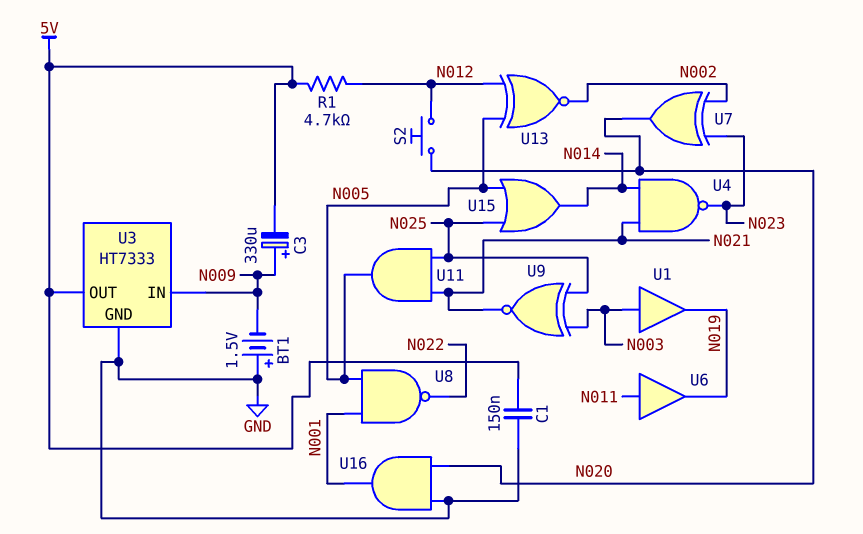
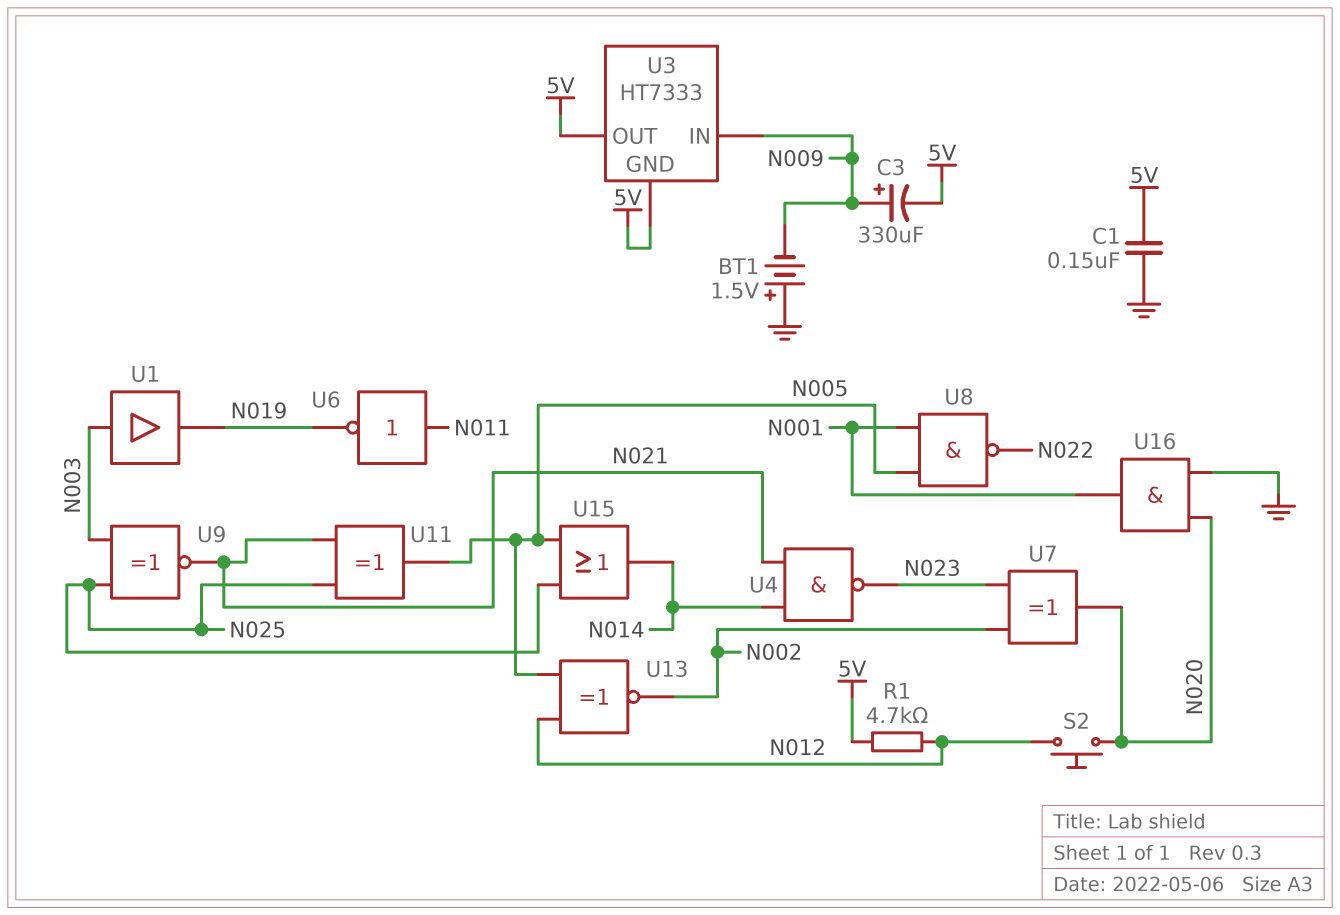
U3 pin GND: GND -> 5V
U6: buffer (in N011, out N019) -> NOT (in N011, out N019)
U11: AND (in N021, in N025, out N005) -> XOR (in N021, in N025, out N005)

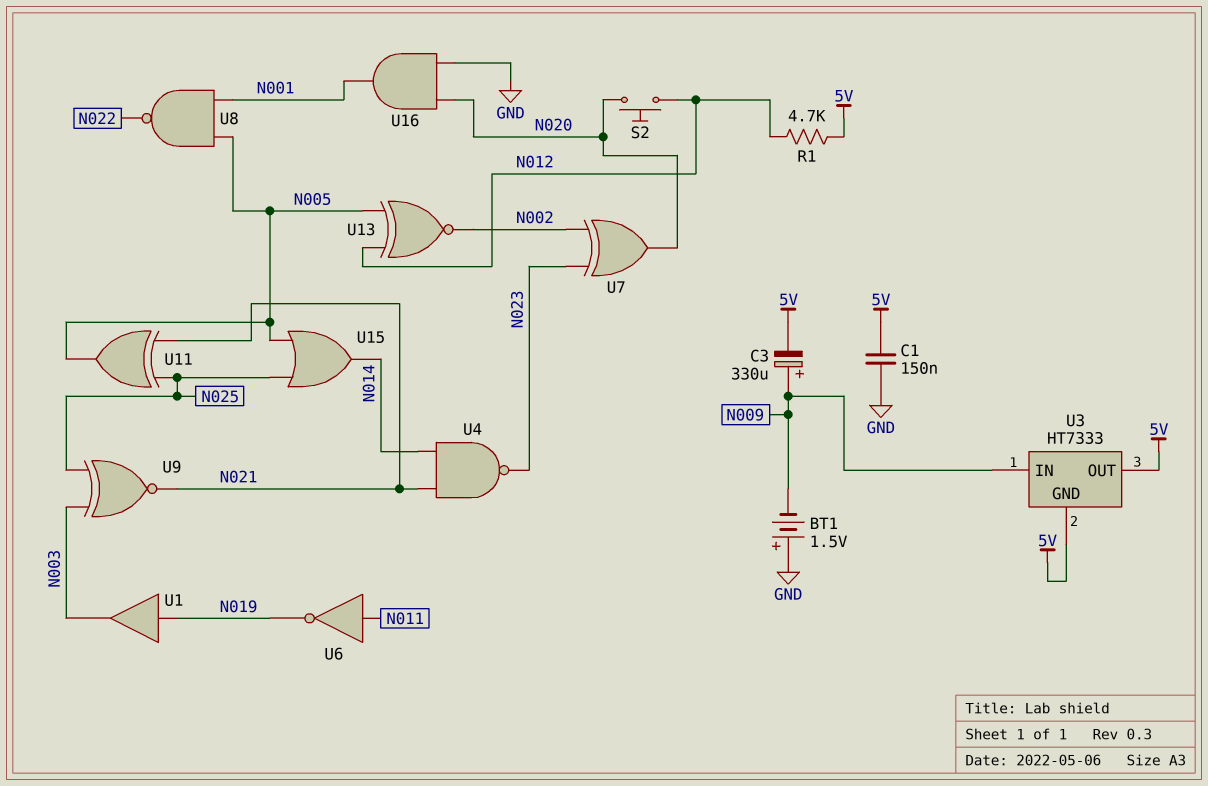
U1: buffer (in N003, out N019) -> buffer (in N019, out N003)

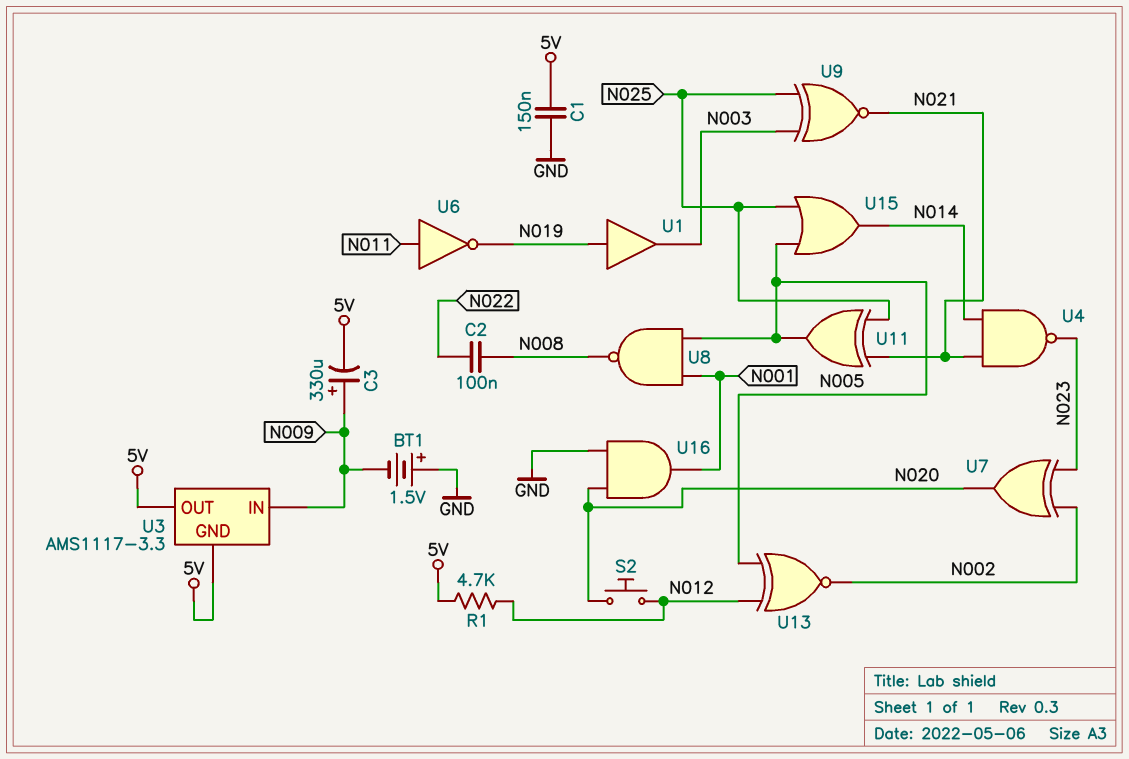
C2: none -> 100nF (N008, N022)
U3: HT7333 -> AMS1117-3.3
U8: NAND (in N001, in N005, out N022) -> NAND (in N001, in N005, out N008)

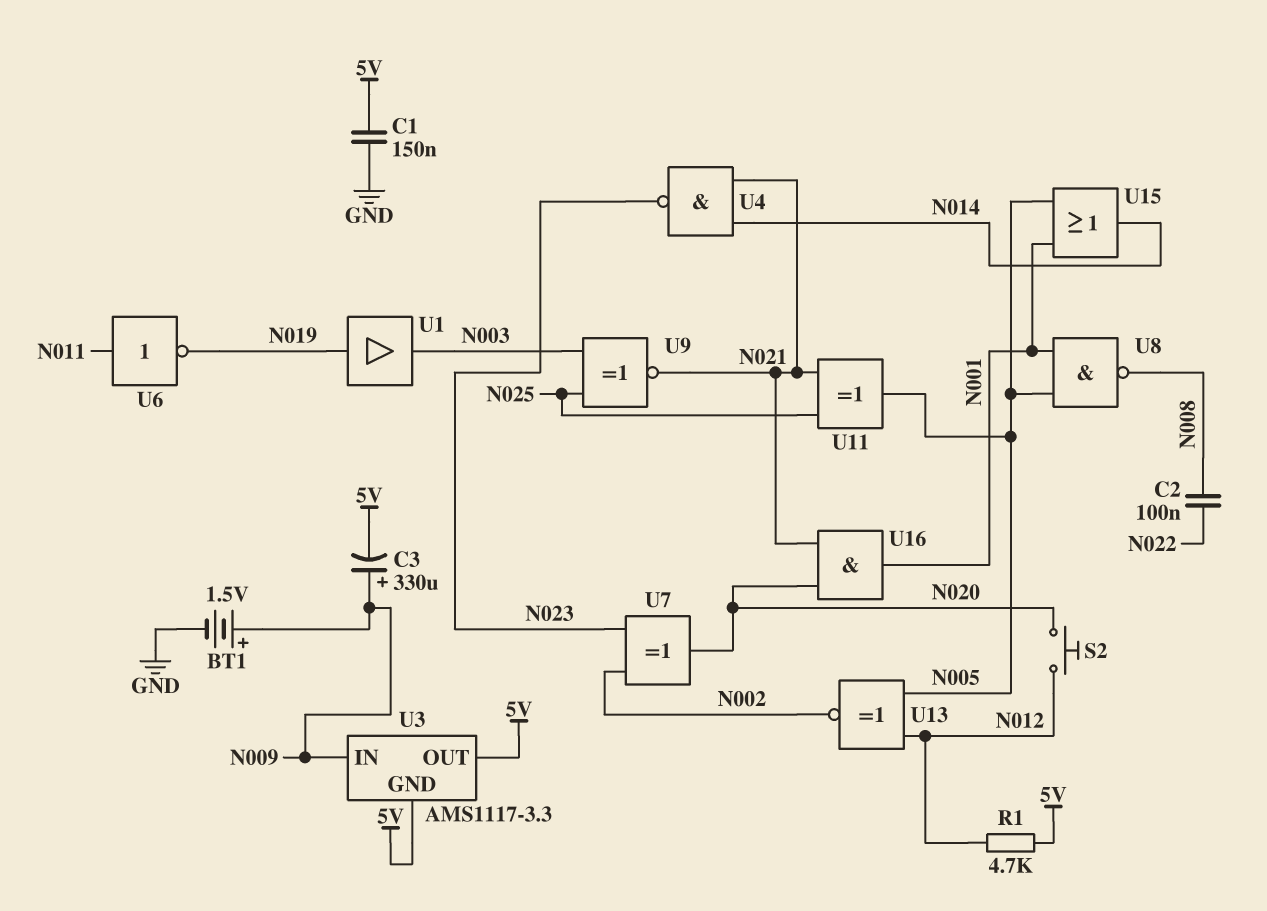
BT1: 1.5V (plus GND, minus N009) -> 1.5V (plus N009, minus GND)
U15: OR (in N005, in N025, out N014) -> OR (in N001, in N005, out N014)
U16: AND (in GND, in N020, out N001) -> AND (in N020, in N021, out N001)

